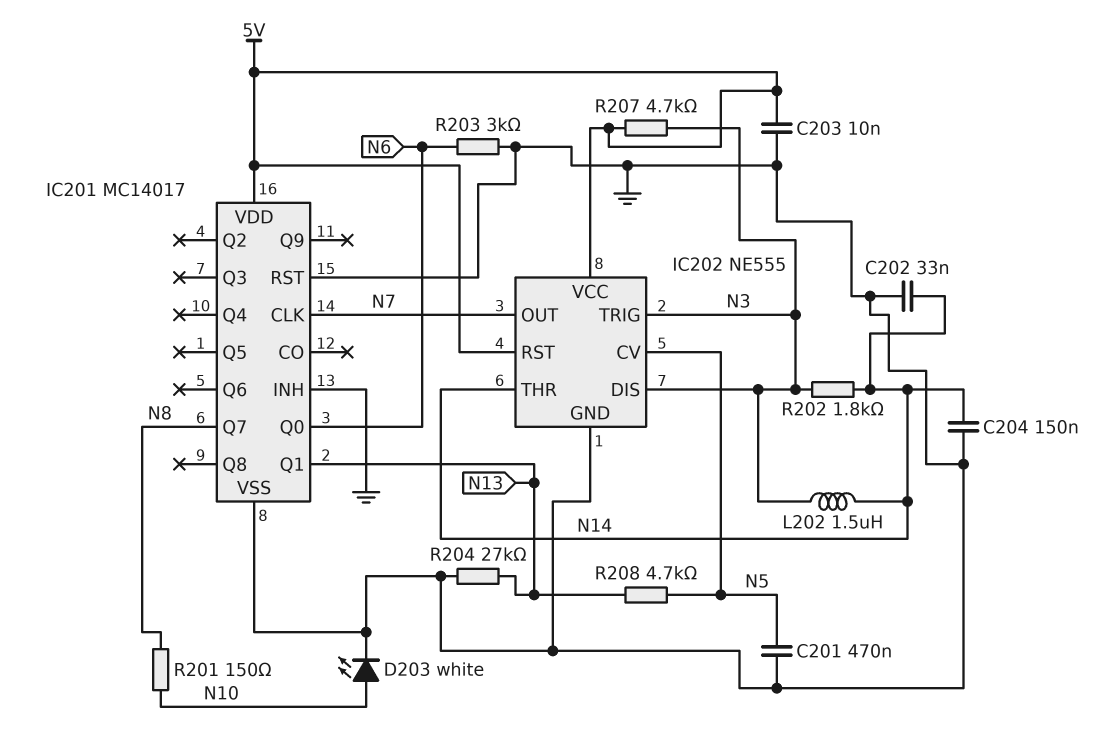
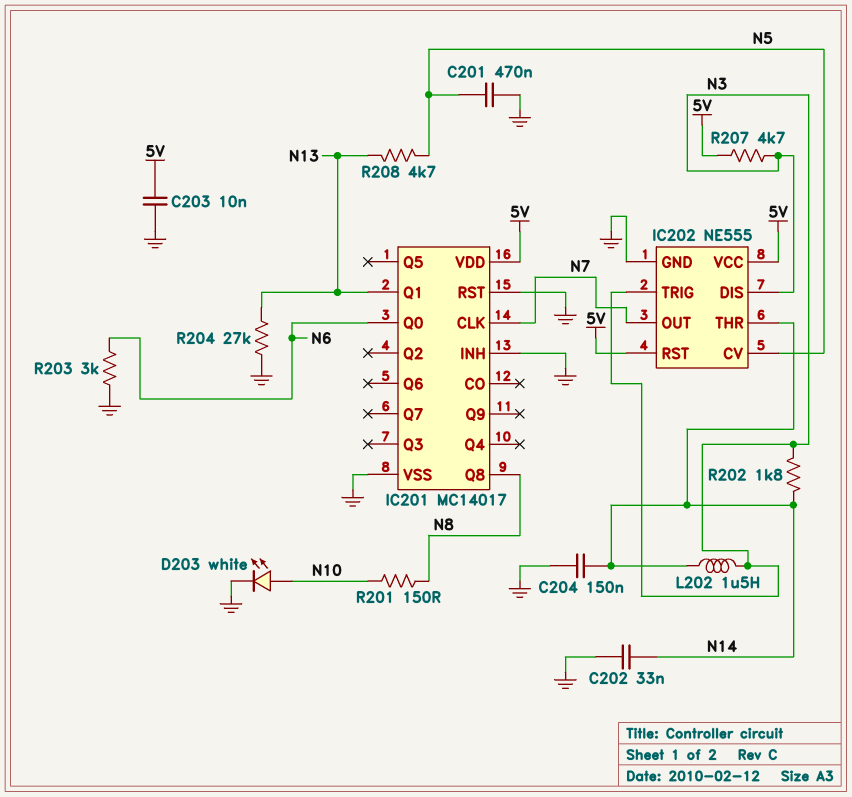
IC201 pin Q7: N8 -> none
IC201 pin Q8: none -> N8

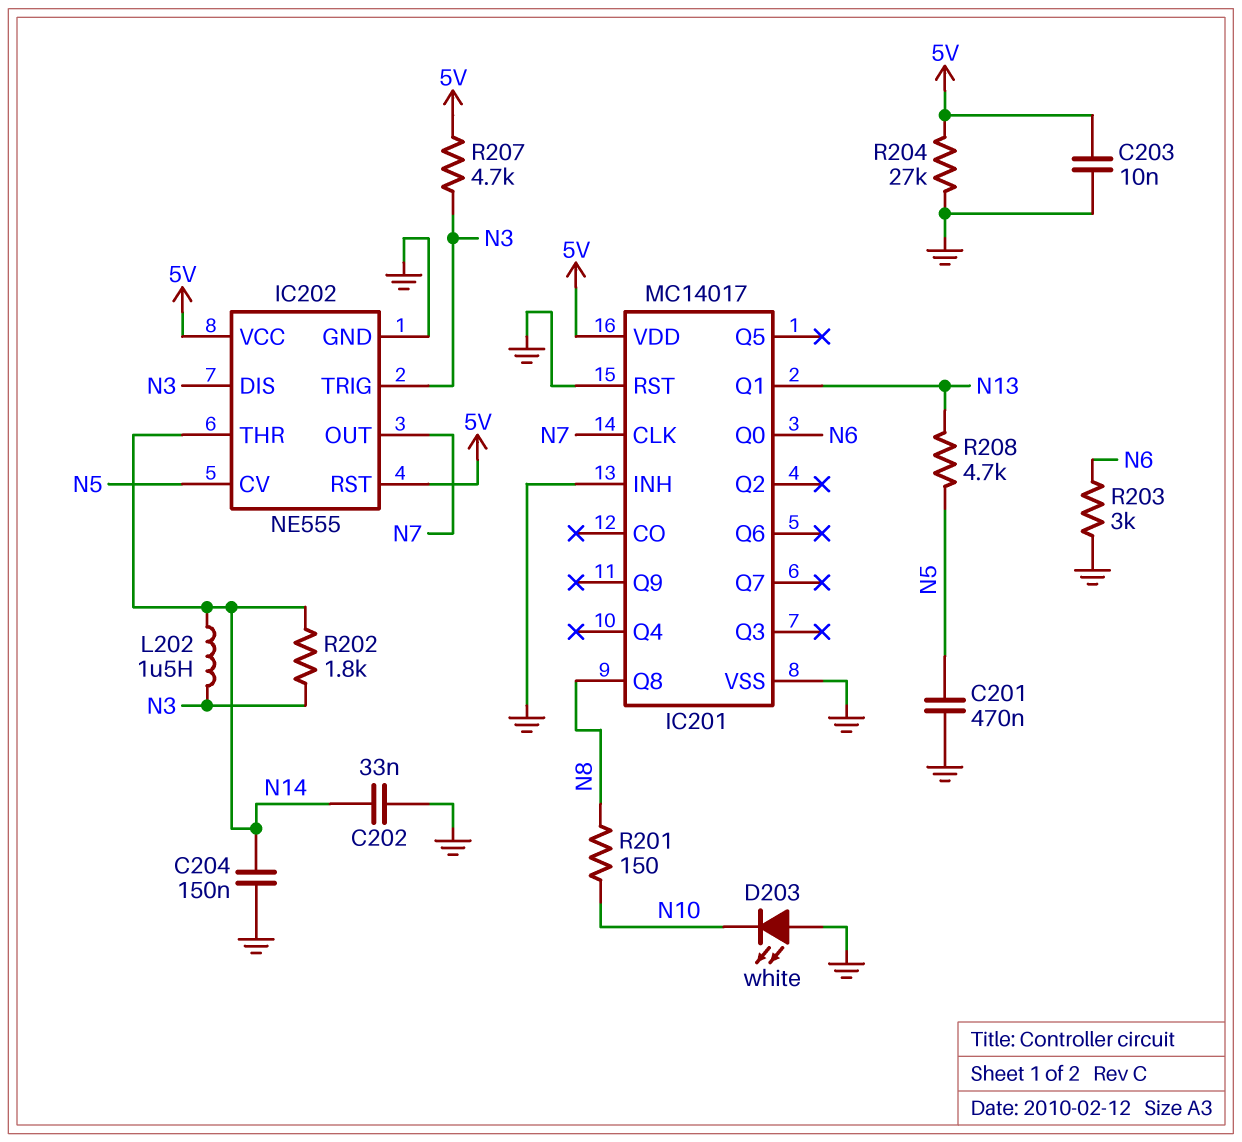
D203: LED white (A N10, K GND) -> LED white (A GND, K N10)
R204: 27k (GND, N13) -> 27k (5V, GND)

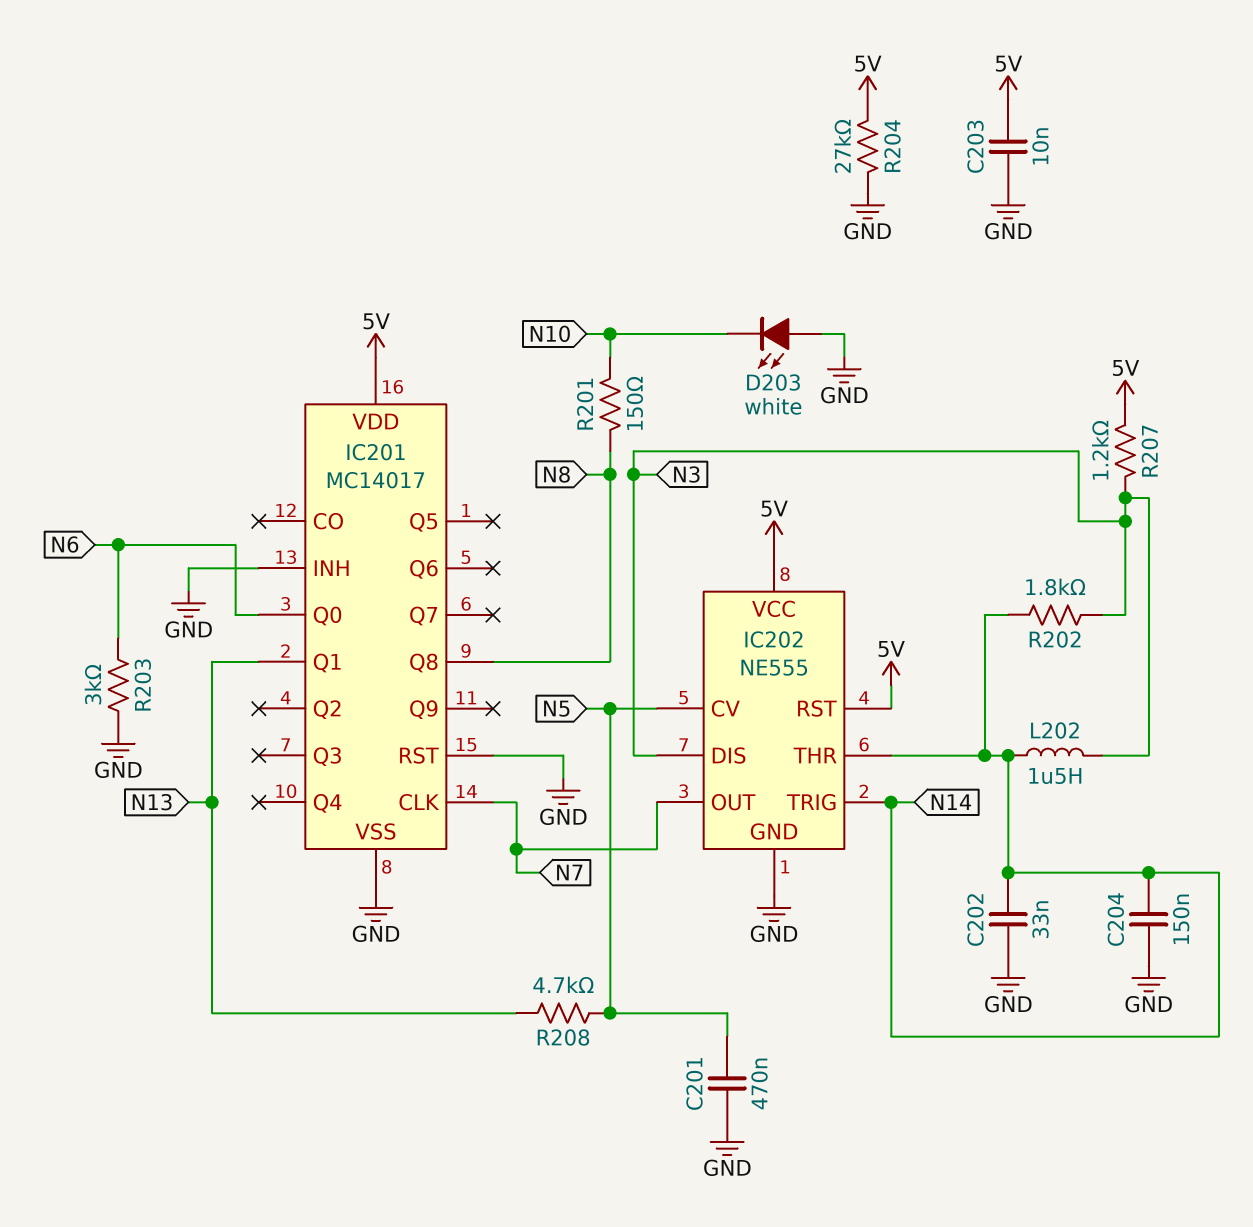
IC202 pin TRIG: N3 -> N14
R207: 4.7k (5V, N3) -> 1.2k (5V, N3)

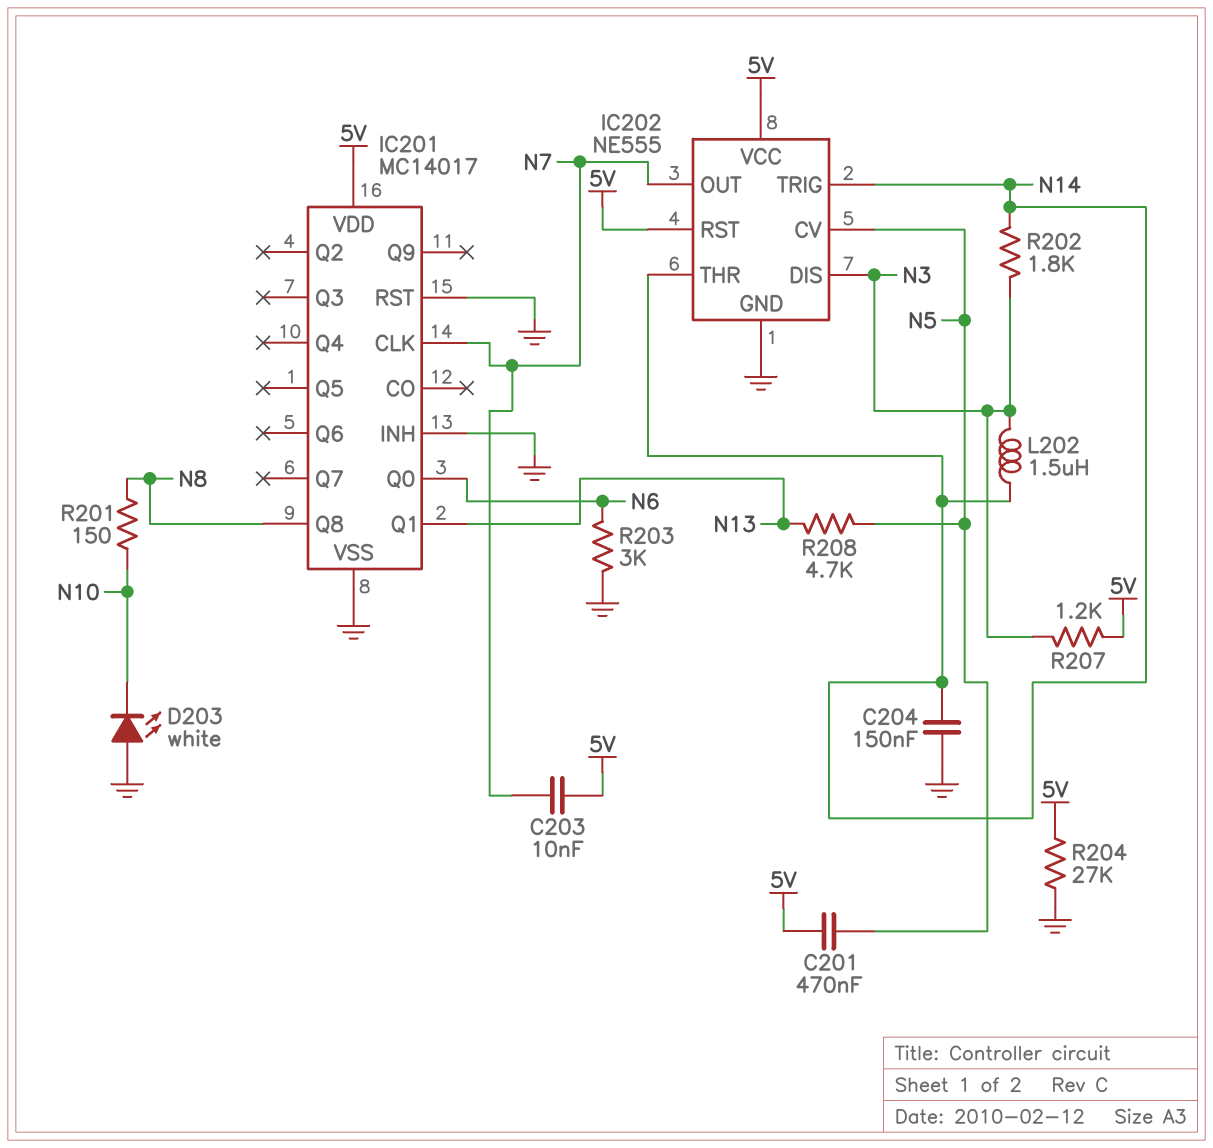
C201: 470nF (GND, N5) -> 470nF (5V, N5)
C202: 33nF (GND, N14) -> none
C203: 10nF (5V, GND) -> 10nF (5V, N7)

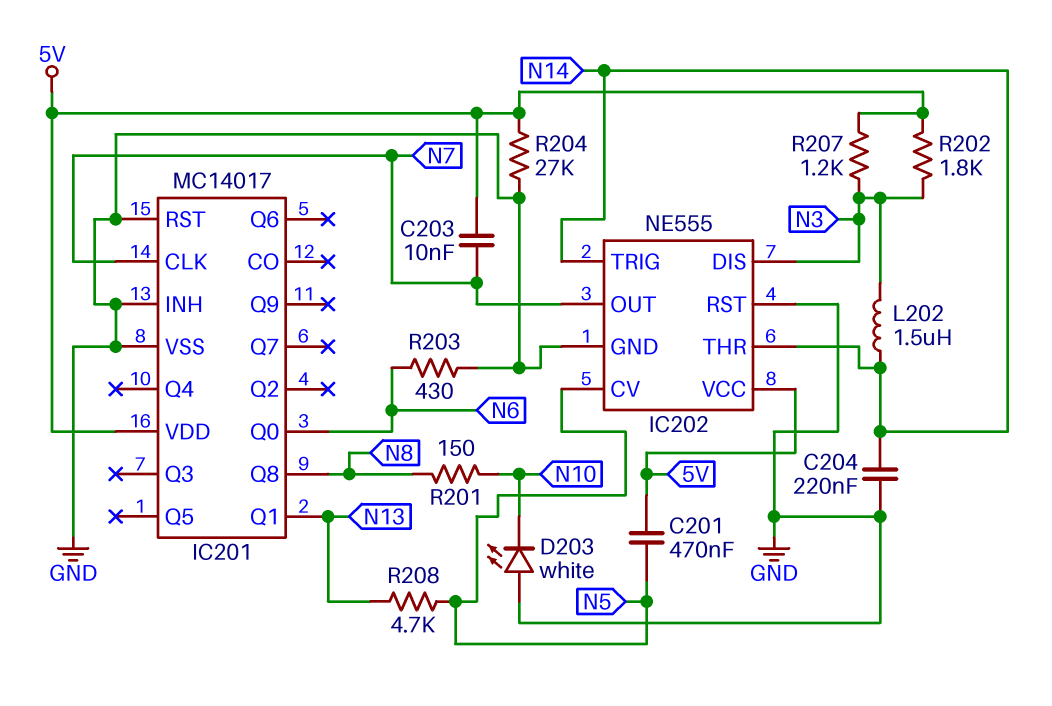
C204: 150nF (GND, N14) -> 220nF (GND, N14)
IC202 pin RST: 5V -> GND
R202: 1.8k (N3, N14) -> 1.8k (5V, N3)
R203: 3k (GND, N6) -> 430 (GND, N6)

